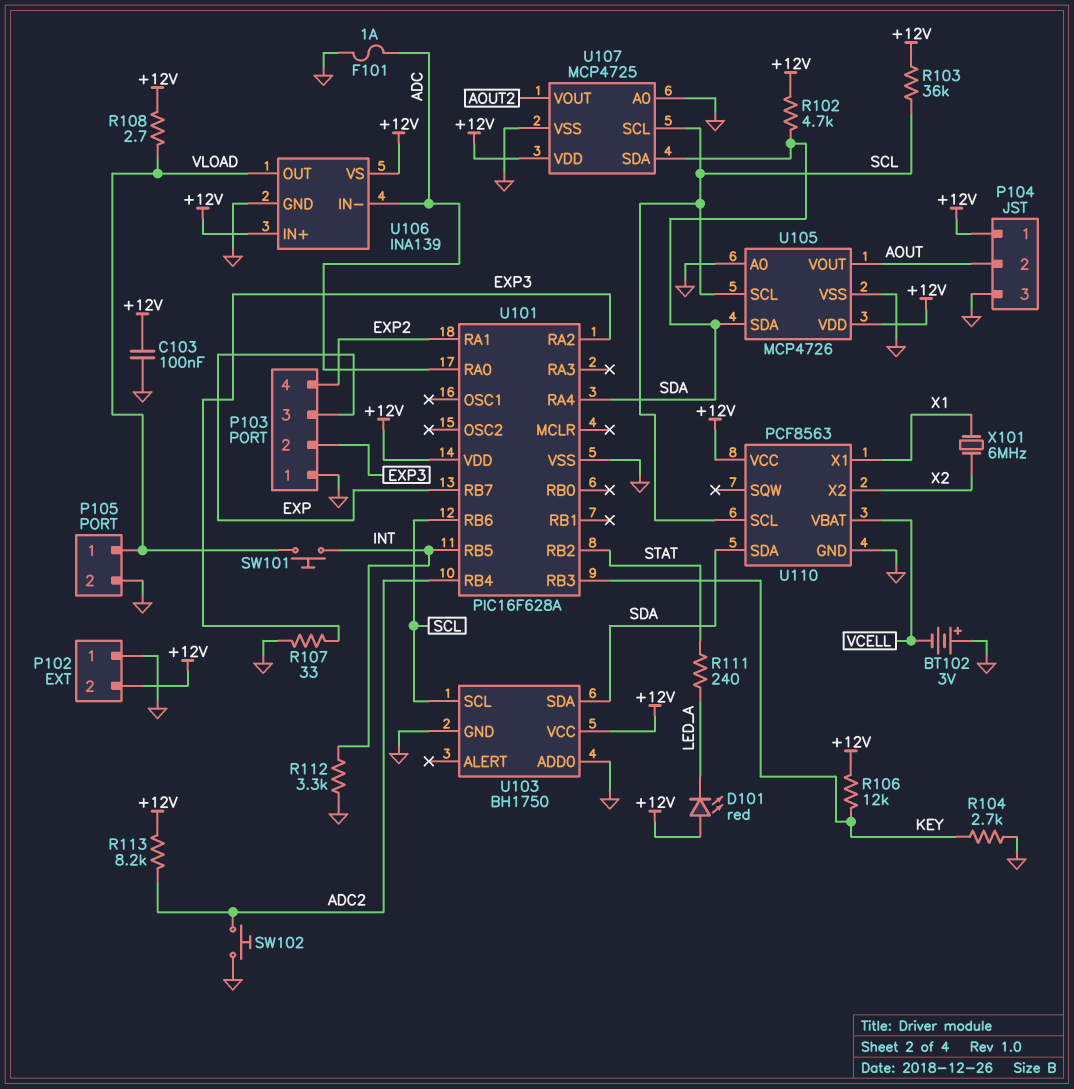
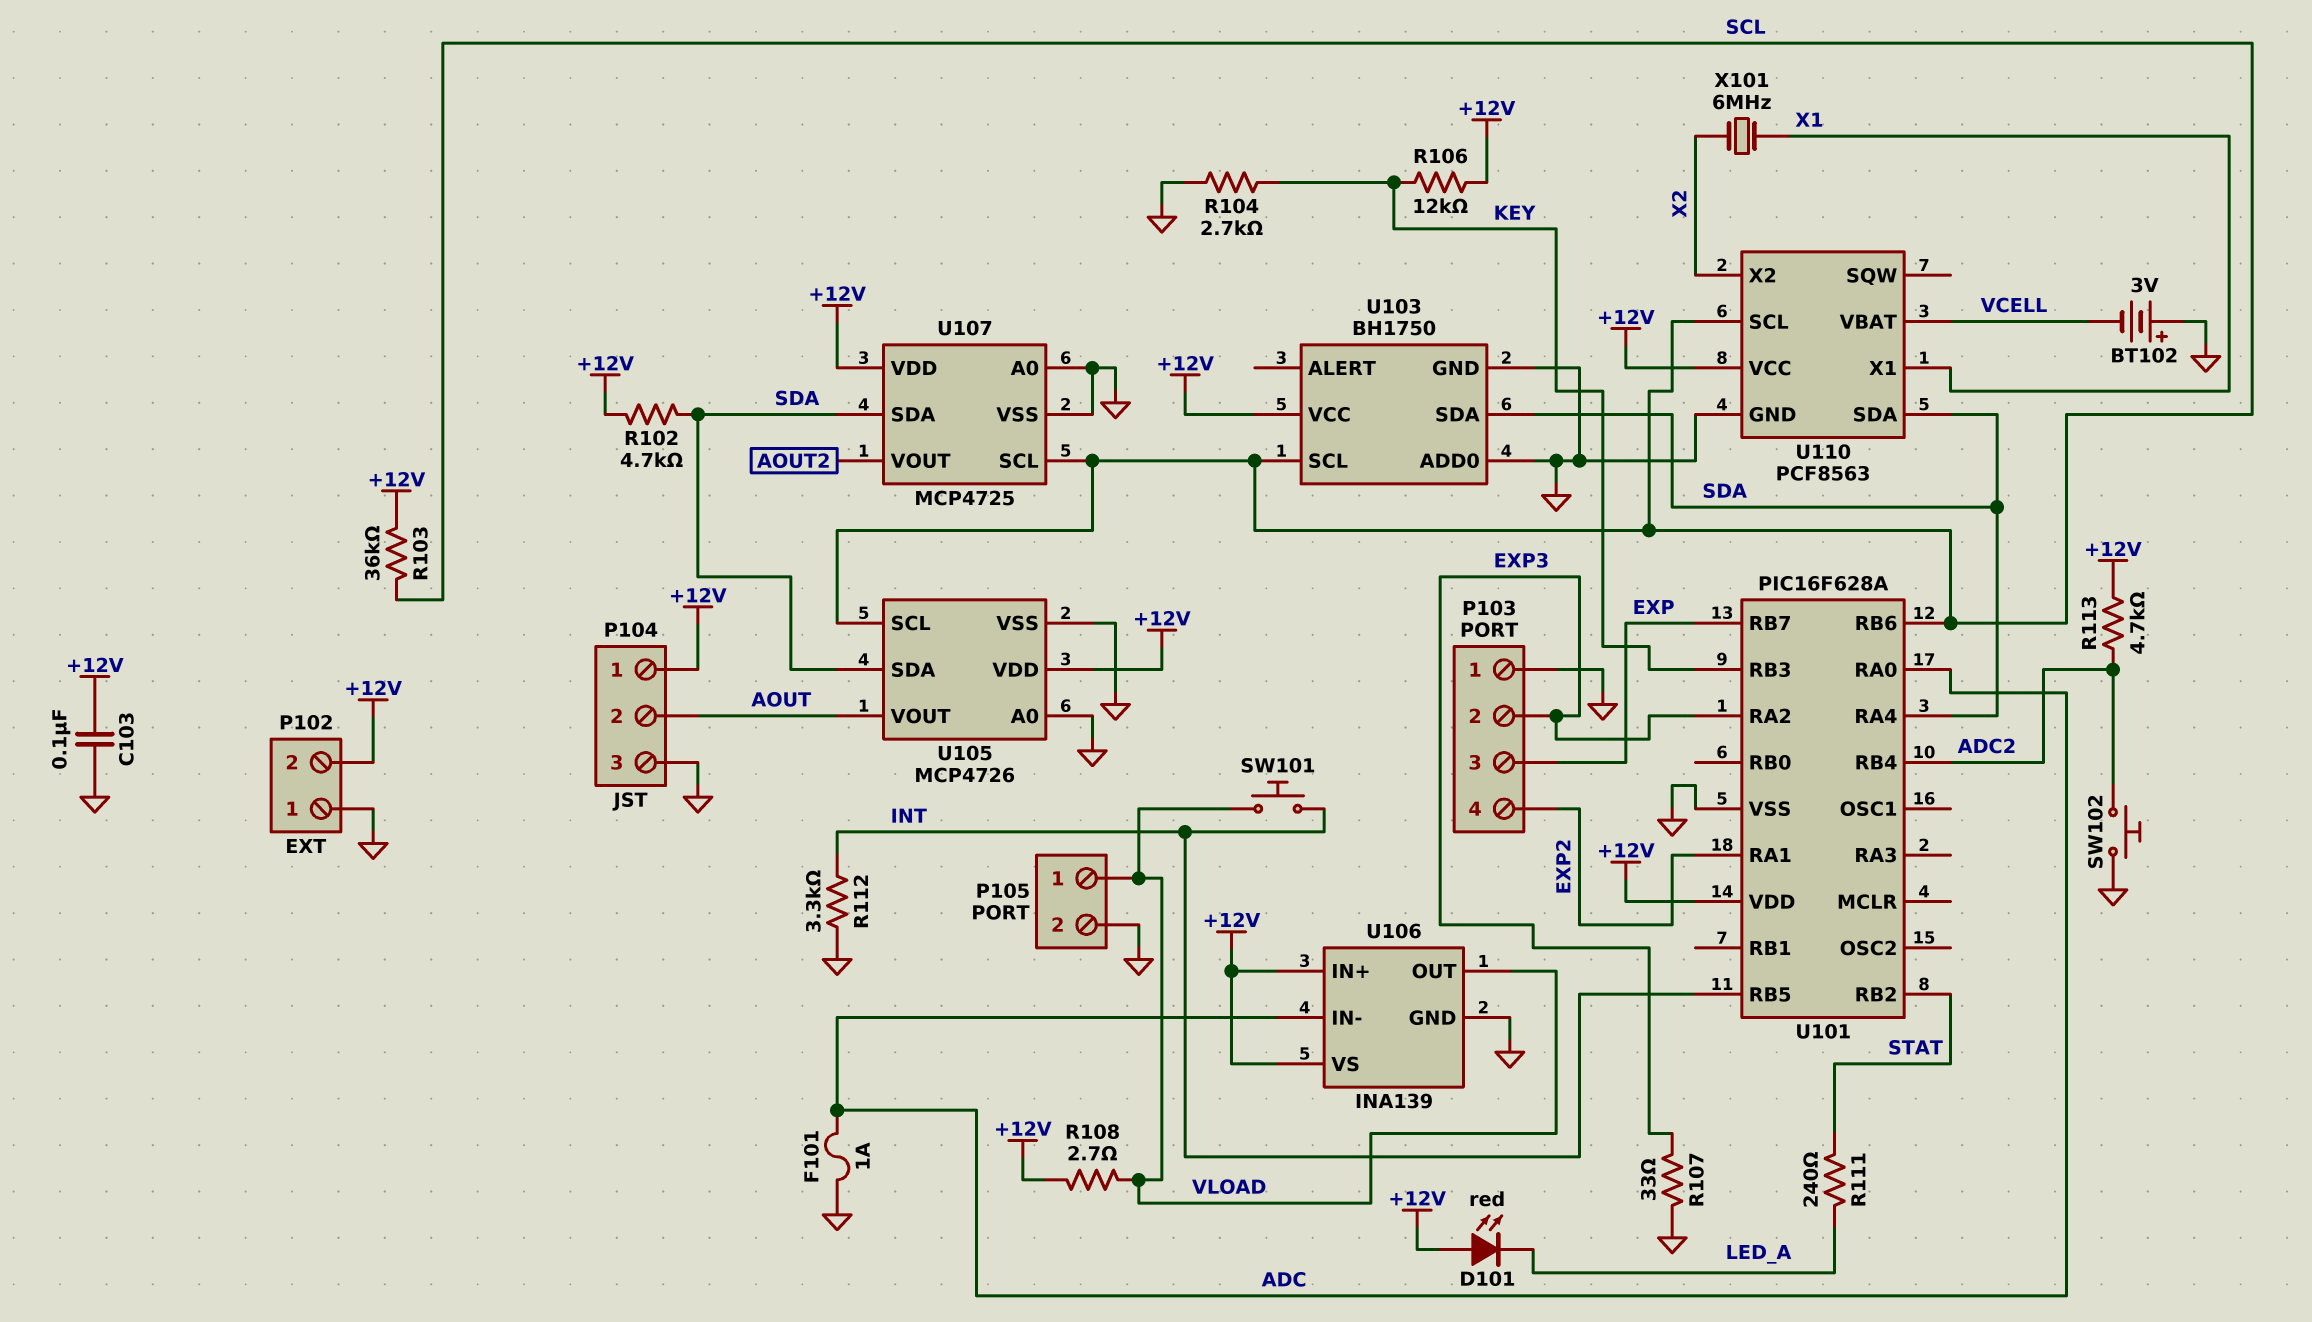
R113: 8.2k (+12V, ADC2) -> 4.7k (+12V, ADC2)

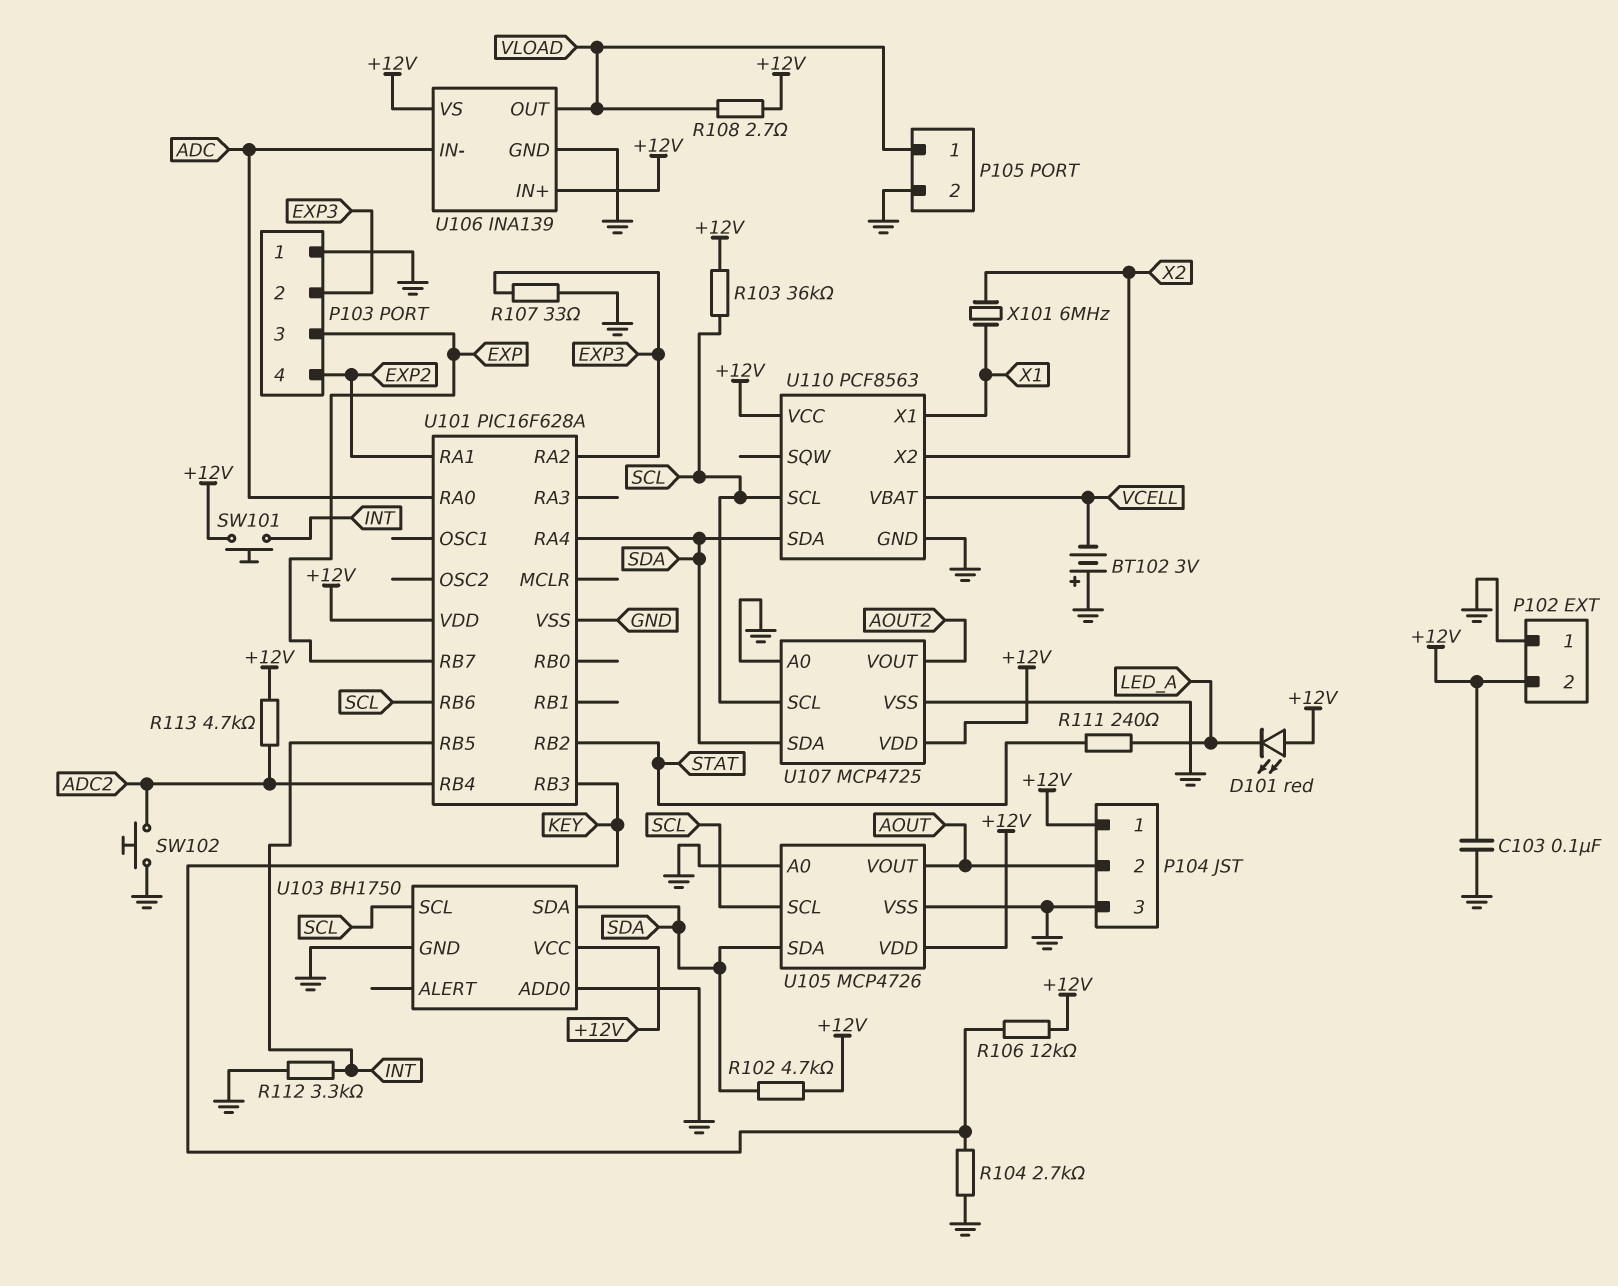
F101: 1A (ADC, GND) -> none
SW101: button (INT, VLOAD) -> button (+12V, INT)

